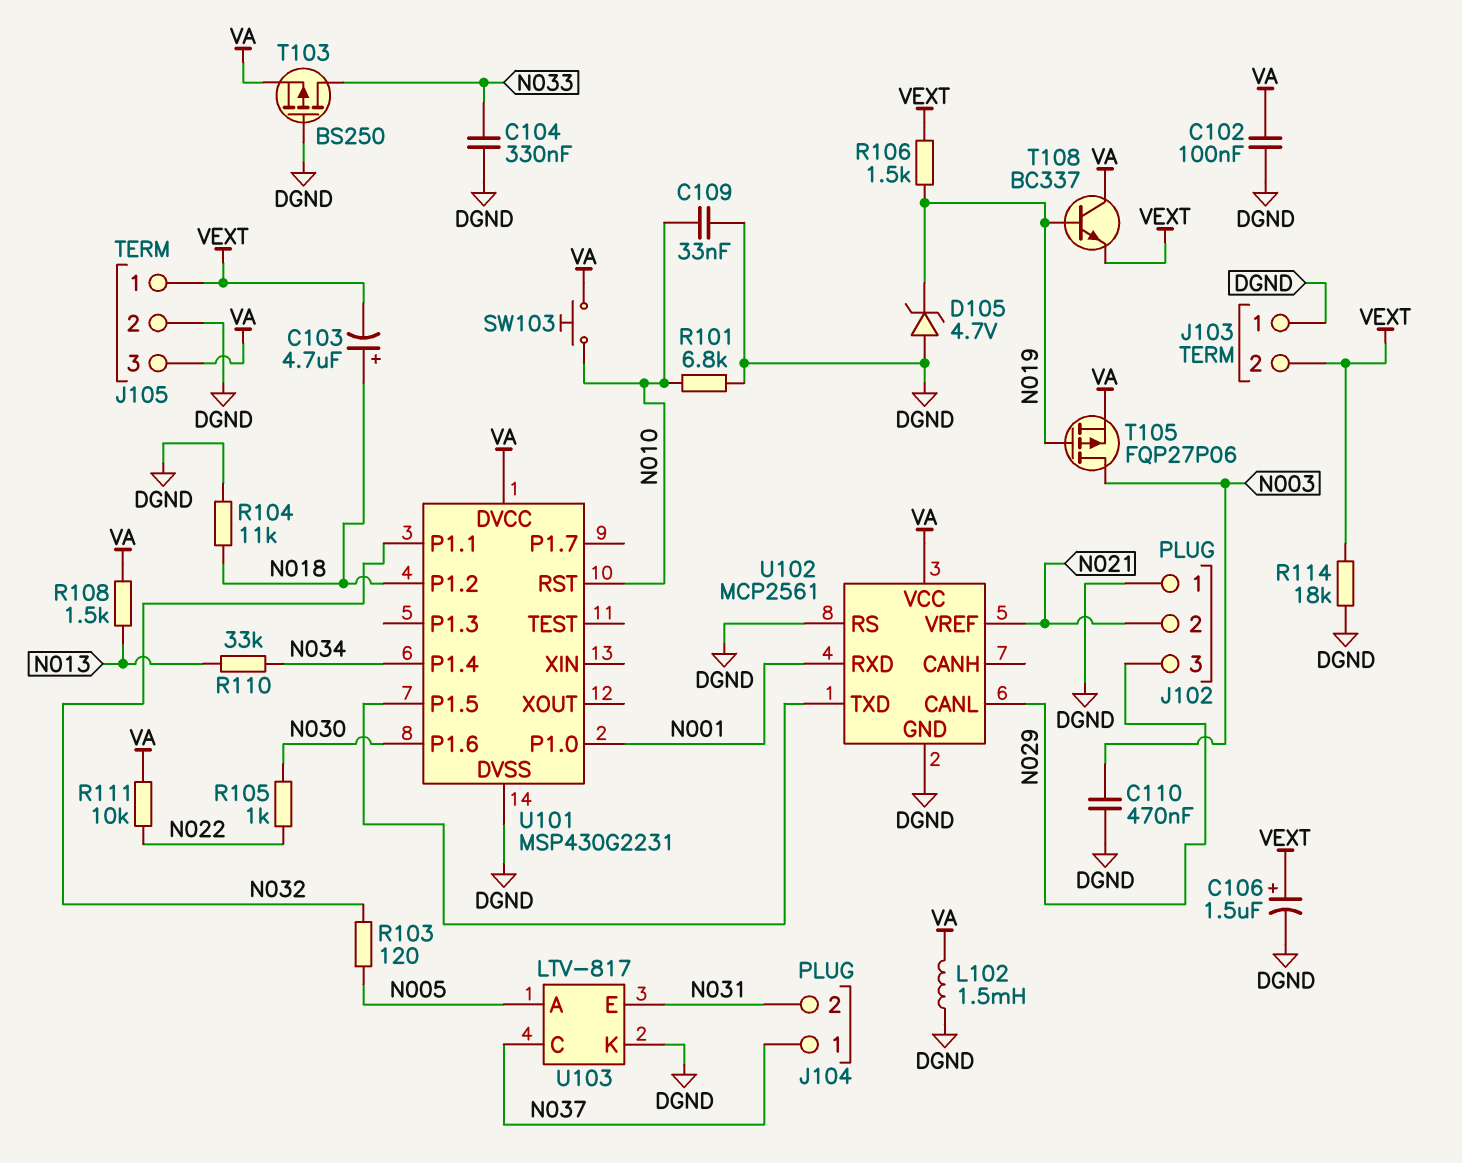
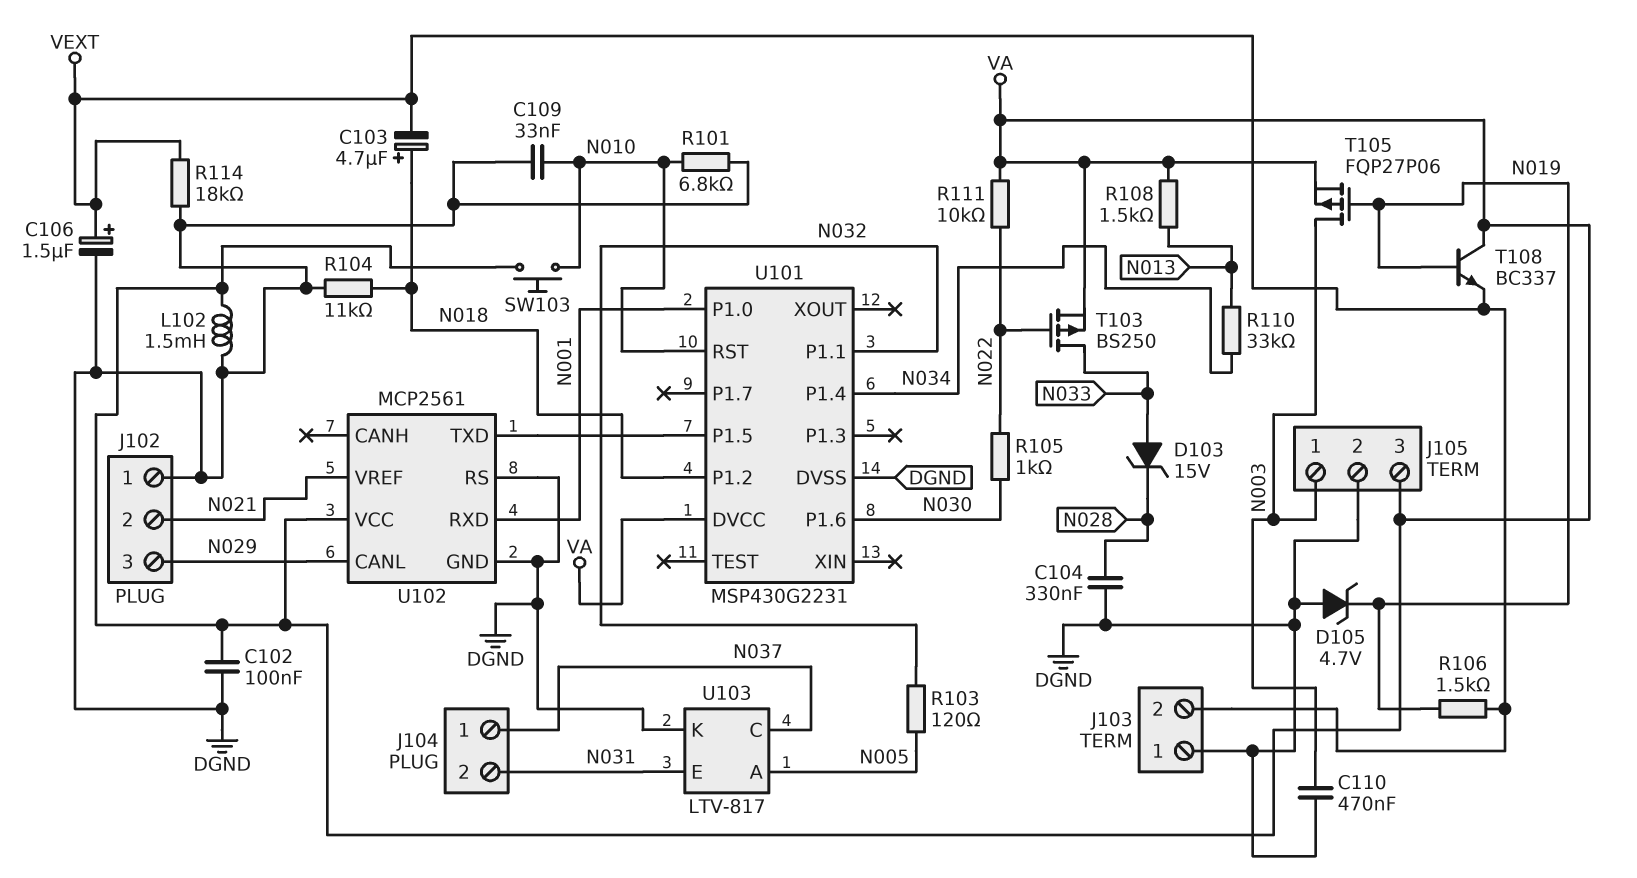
C104: 330nF (DGND, N033) -> 330nF (DGND, N028)
D103: none -> zener 15V (A N033, K N028)
J105 pin 1: VEXT -> N003
T103: PMOS BS250 (G DGND, D N033, S VA) -> PMOS BS250 (G N022, D N033, S VA)

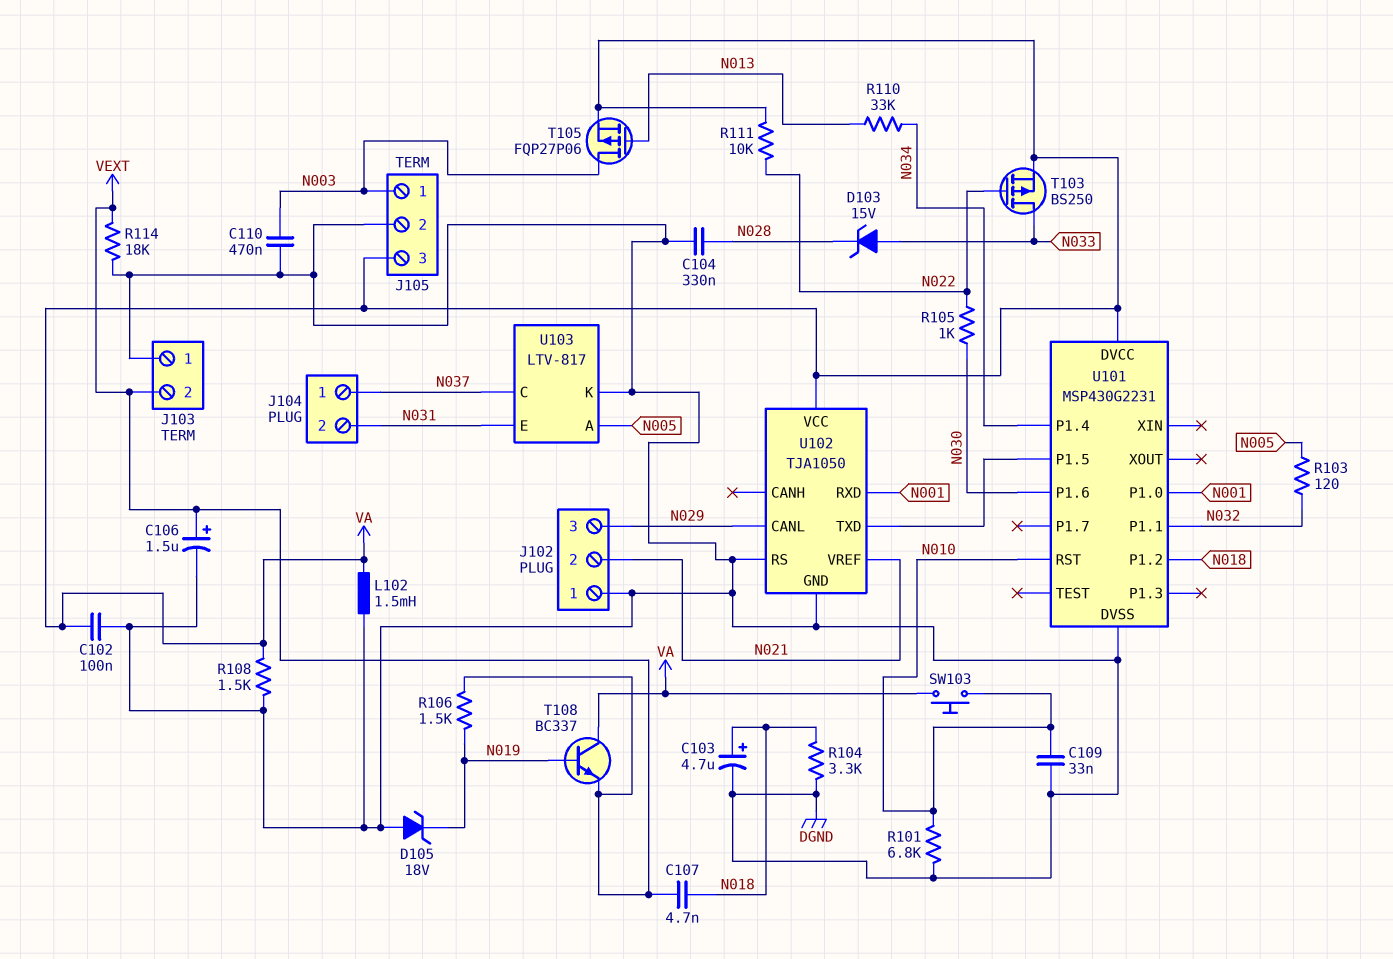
C103: 4.7uF (plus N018, minus VEXT) -> 4.7uF (plus N018, minus DGND)
C107: none -> 4.7nF (N018, VEXT)
D105: zener 4.7V (A DGND, K N019) -> zener 18V (A DGND, K N019)
R104: 11k (DGND, N018) -> 3.3k (DGND, N018)
R108: 1.5k (N013, VA) -> 1.5k (DGND, VA)
T105: PMOS FQP27P06 (G N019, D N003, S VA) -> PMOS FQP27P06 (G N013, D N003, S VA)
U102: MCP2561 -> TJA1050

